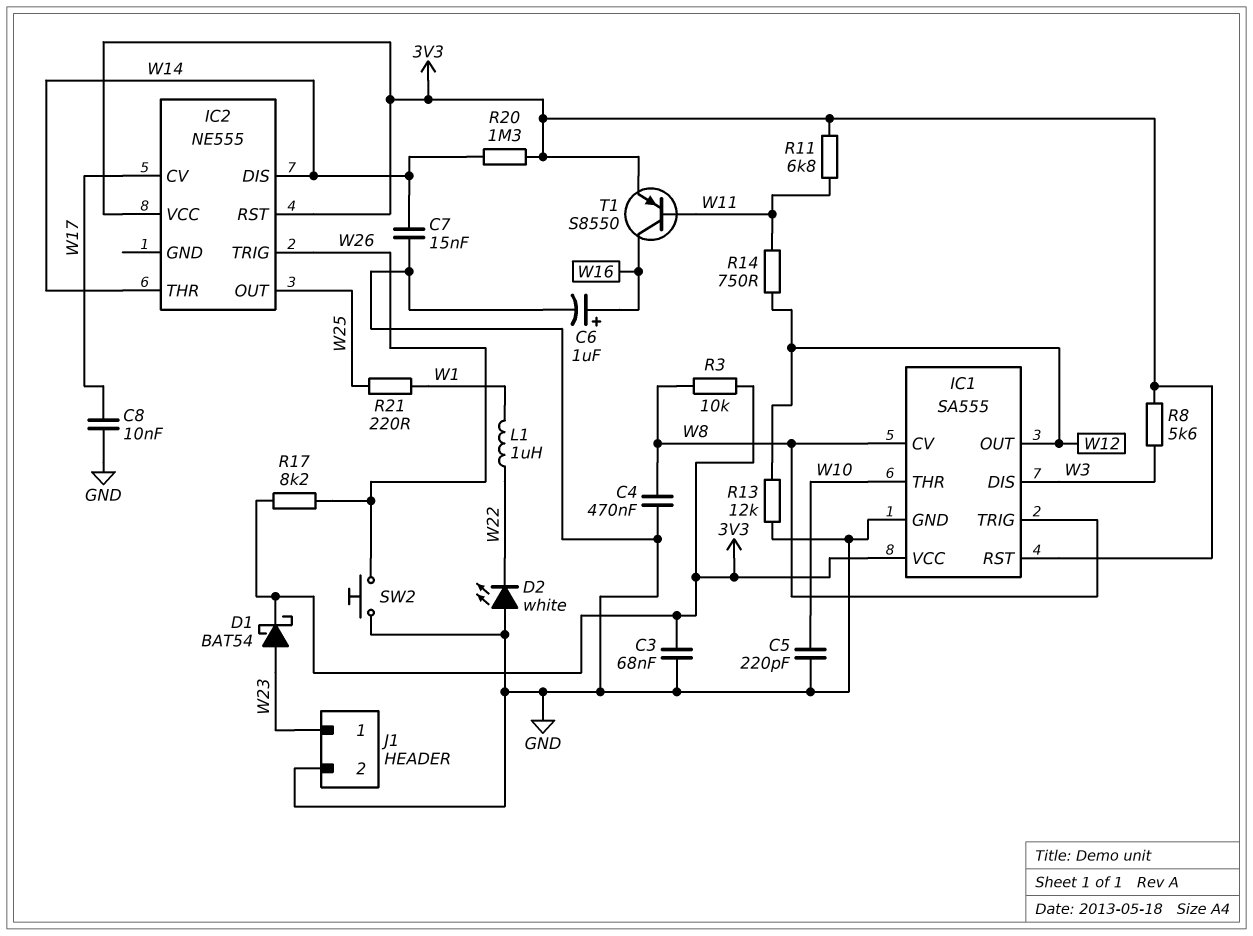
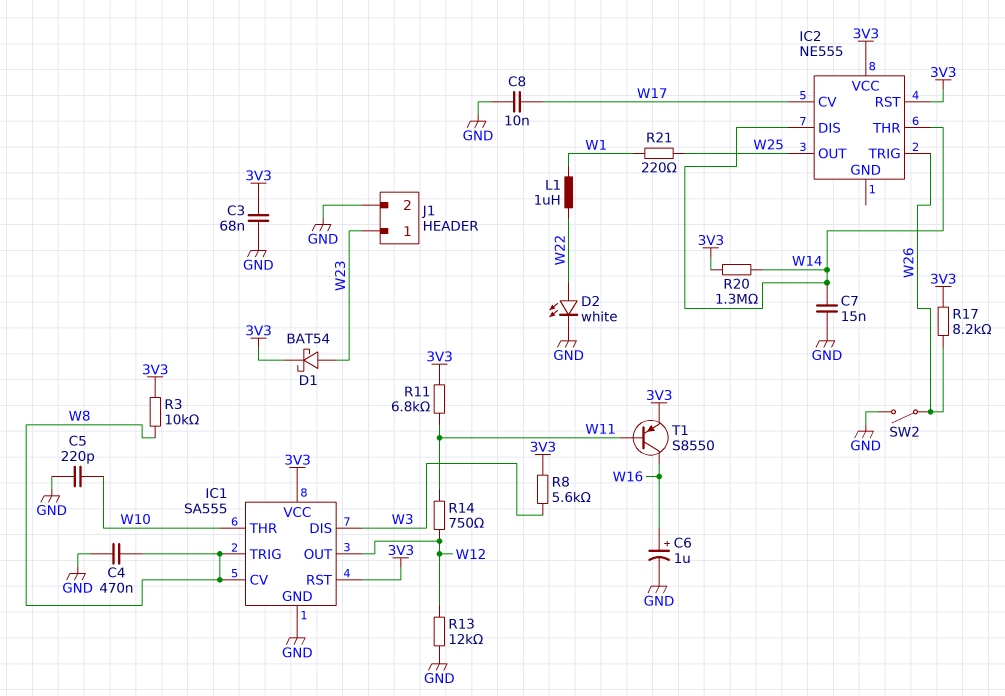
D2: LED white (A GND, K W22) -> LED white (A W22, K GND)
SW2: button (GND, W26) -> switch (GND, W26)

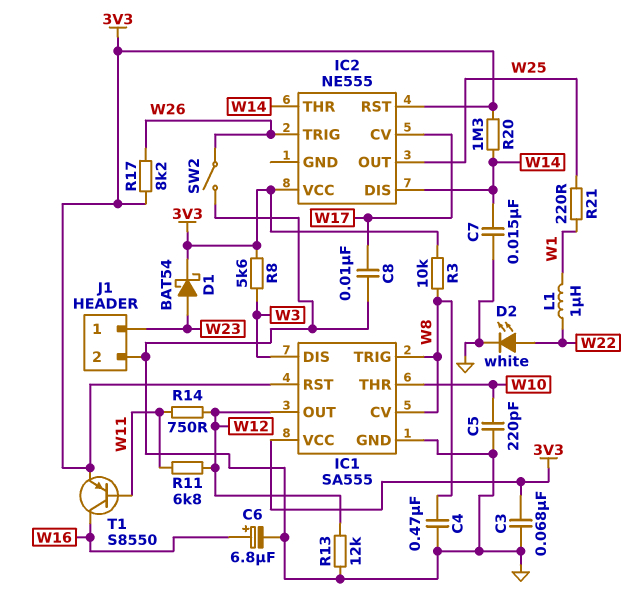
C6: 1uF (plus W16, minus GND) -> 6.8uF (plus W16, minus GND)
R11: 6.8k (3V3, W11) -> 6.8k (W11, W12)

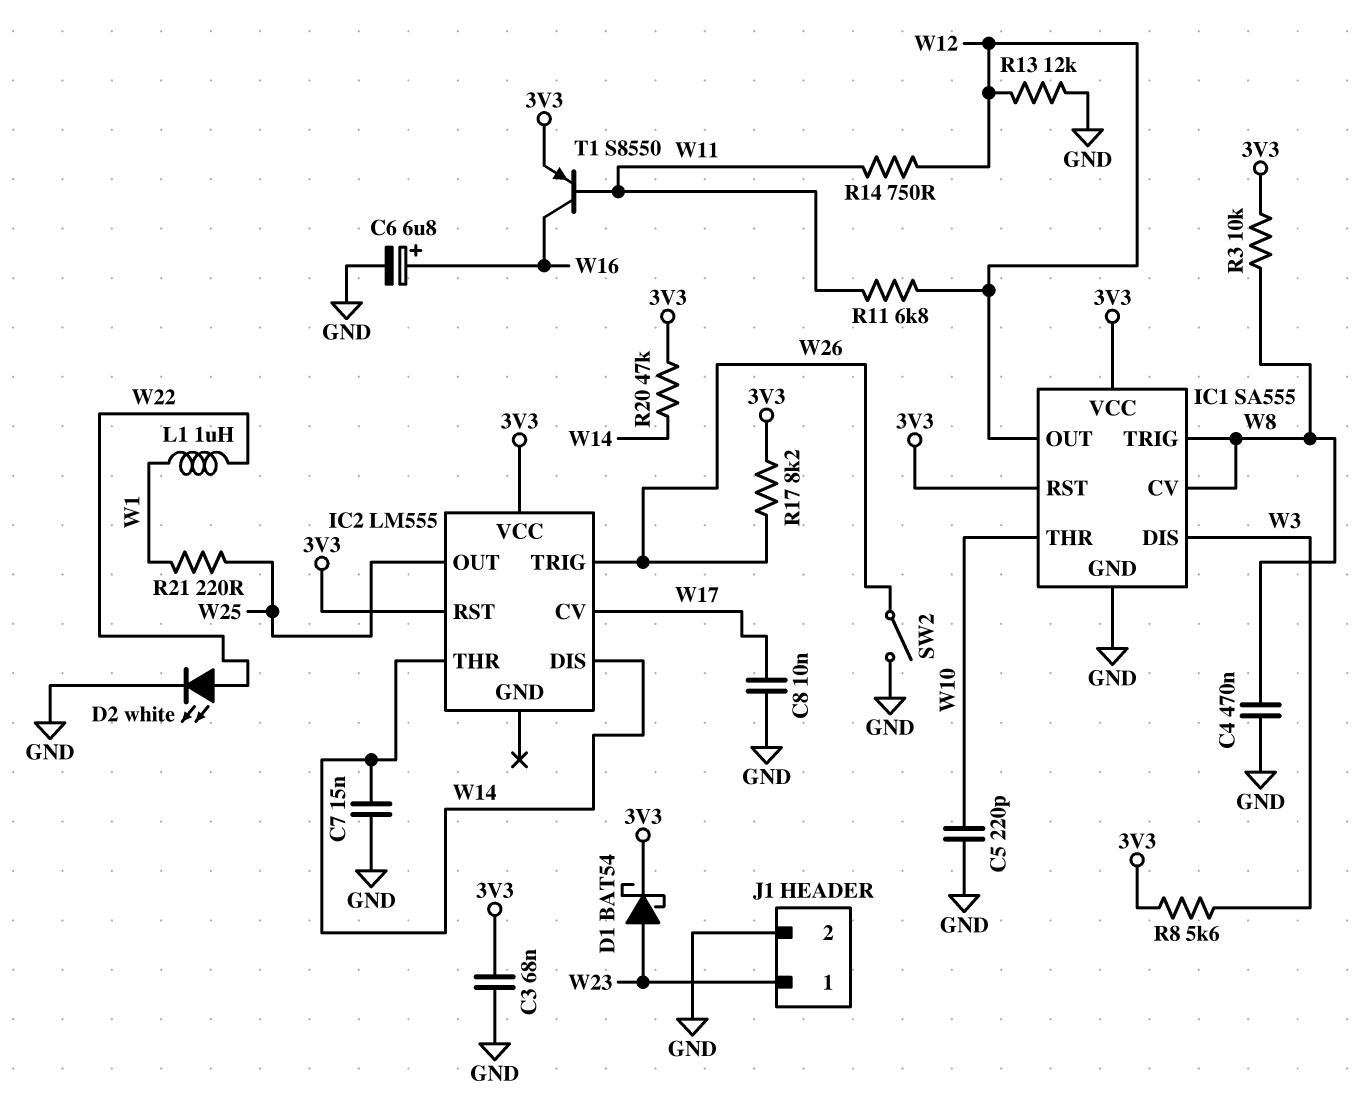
IC2: NE555 -> LM555
R20: 1.3M (3V3, W14) -> 47k (3V3, W14)

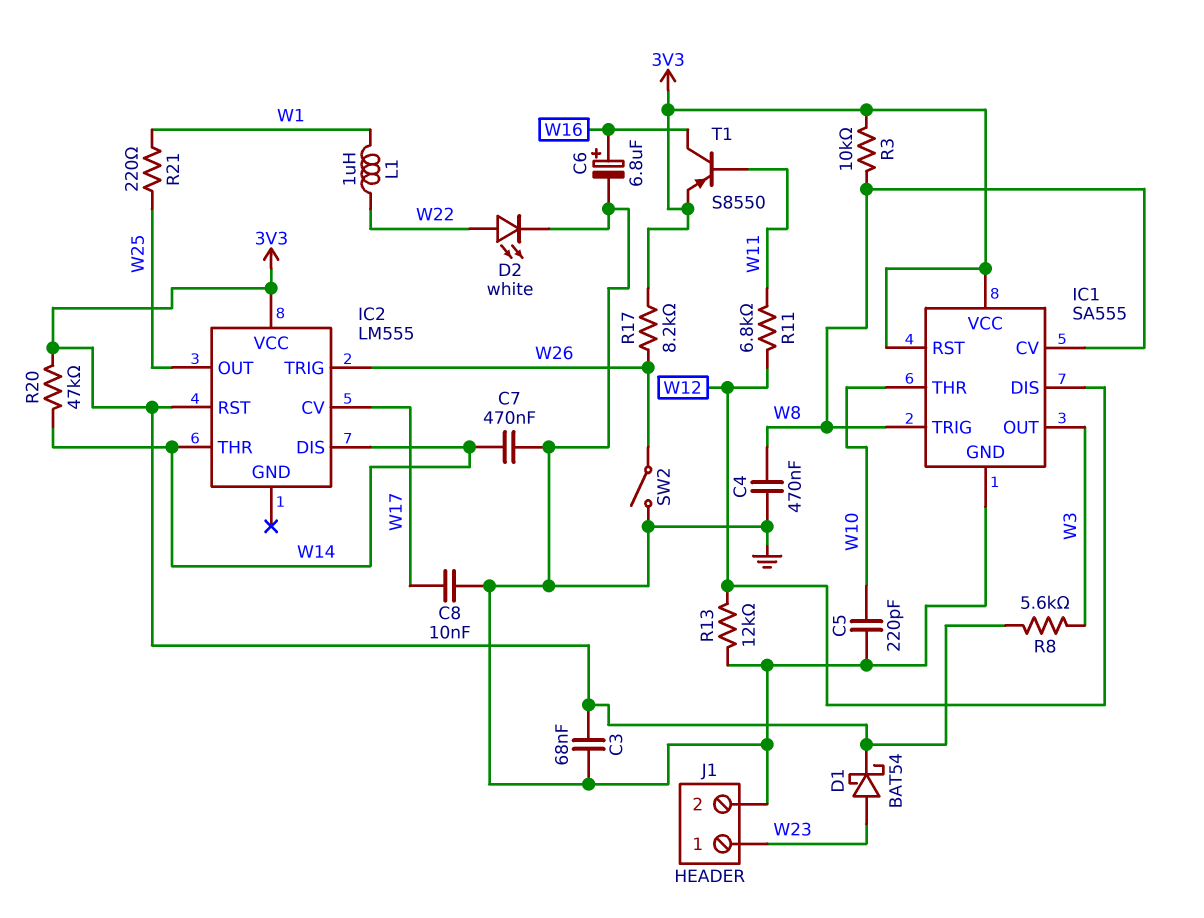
C7: 15nF (GND, W14) -> 470nF (GND, W14)
IC1 pin DIS: W3 -> W12
IC1 pin OUT: W12 -> W3
R14: 750 (W11, W12) -> none

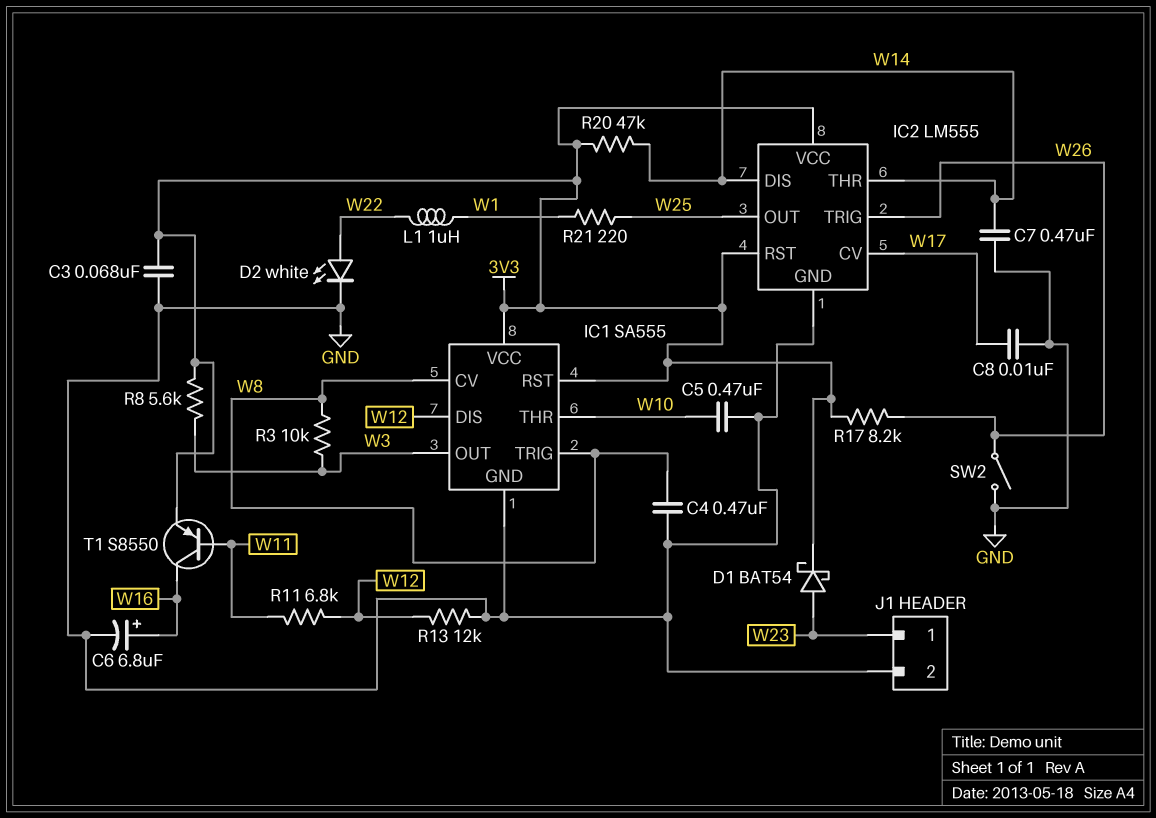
C5: 220pF (GND, W10) -> 470nF (GND, W10)
IC2 pin GND: none -> GND
R3: 10k (3V3, W8) -> 10k (W3, W8)

